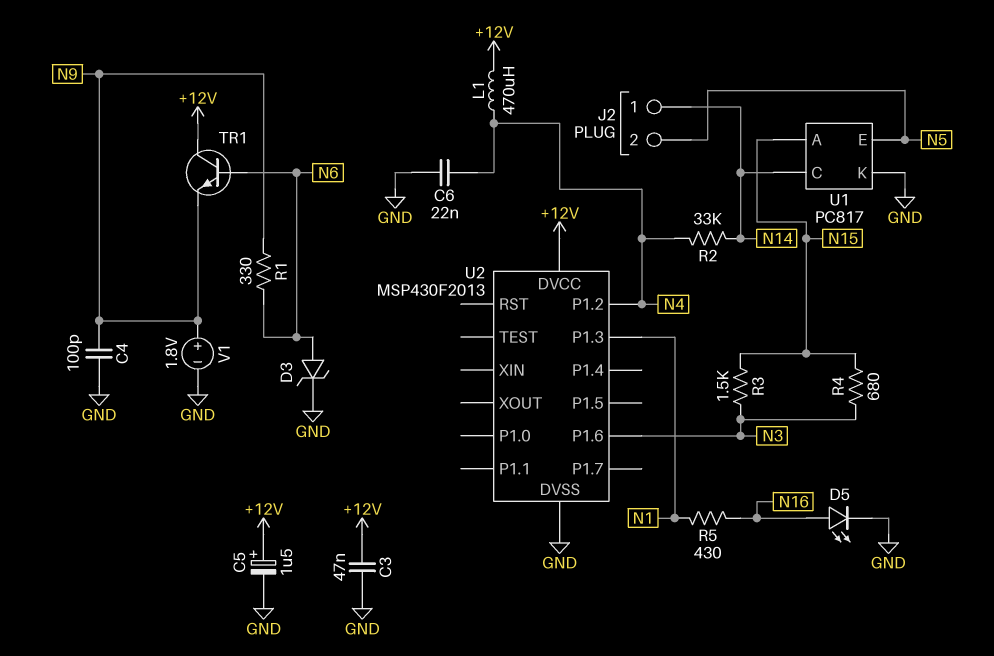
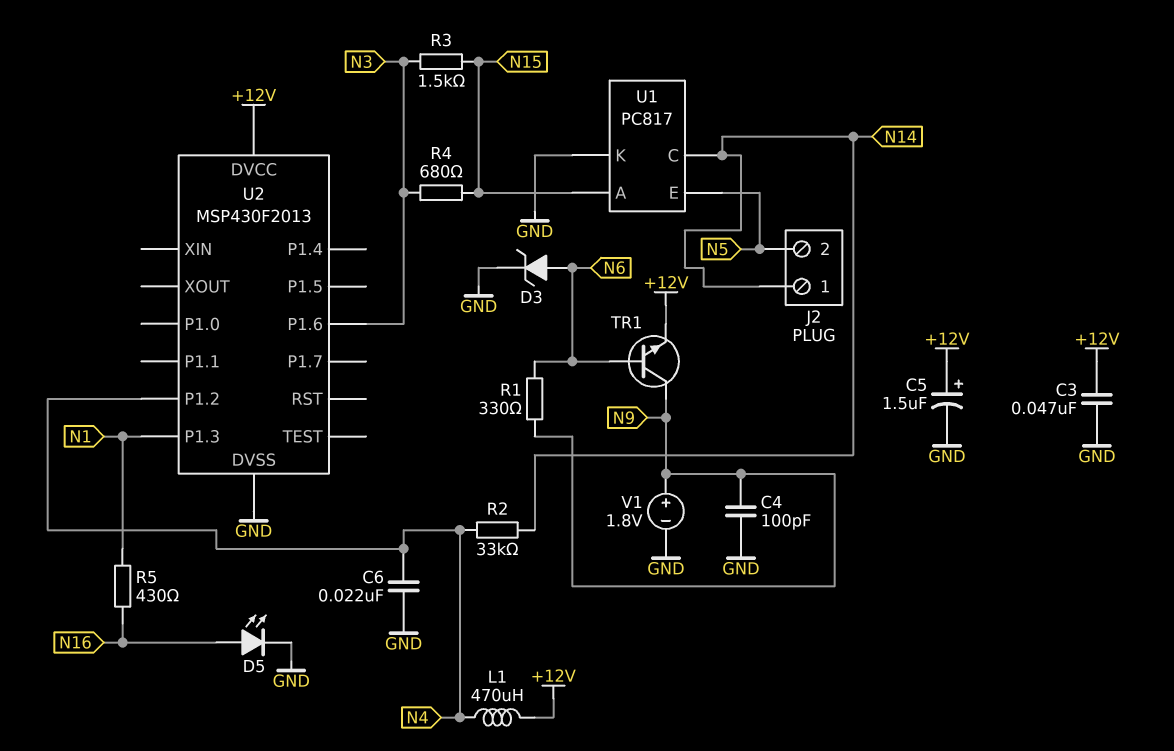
TR1: NPN (B N6, C +12V, E N9) -> NPN (B N6, C N9, E +12V)

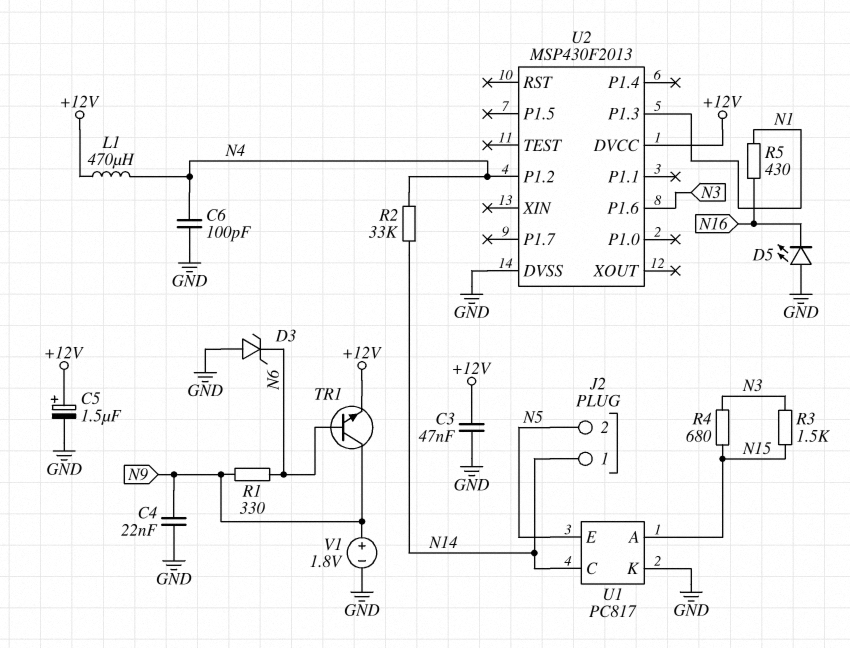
C4: 100pF (GND, N9) -> 22nF (GND, N9)
C6: 22nF (GND, N4) -> 100pF (GND, N4)
D3: zener (A N6, K GND) -> zener (A GND, K N6)
D5: LED (A N16, K GND) -> LED (A GND, K N16)

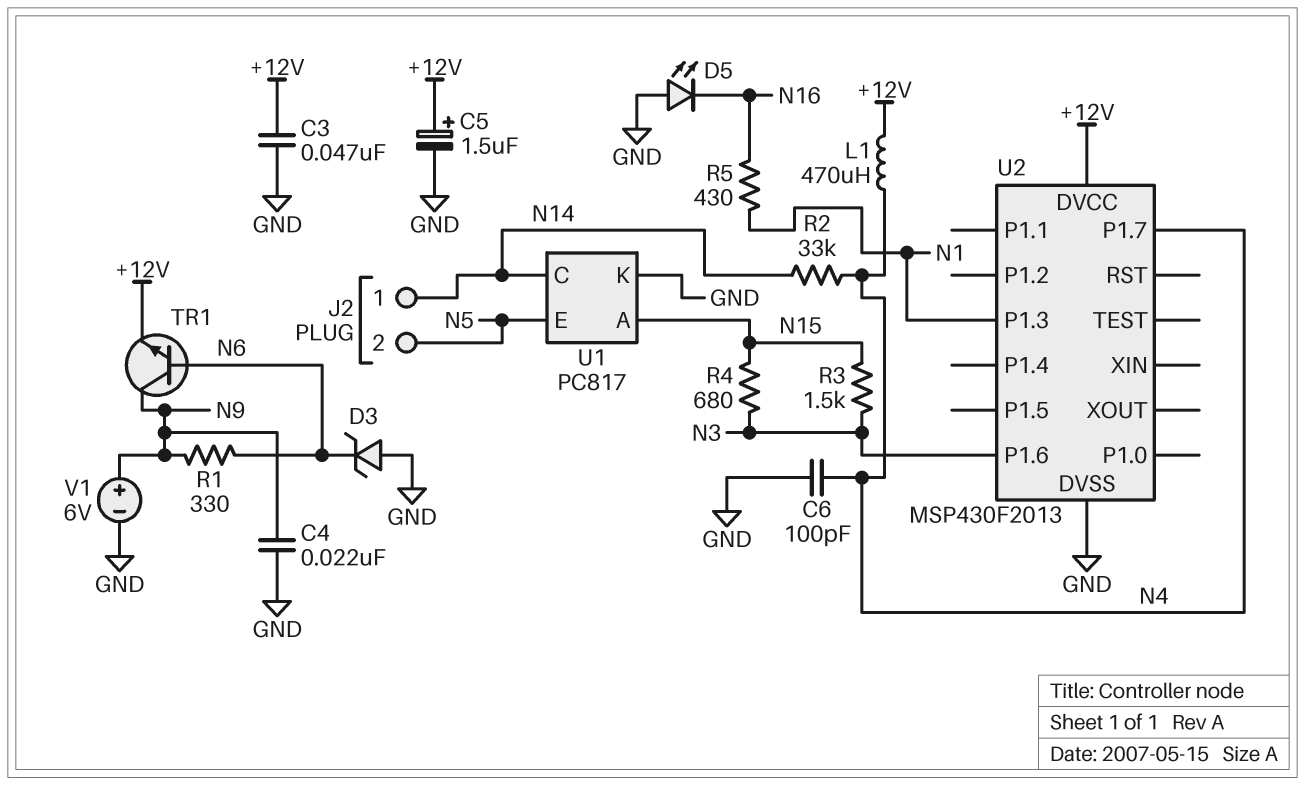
U2 pin P1.2: N4 -> none
U2 pin P1.7: none -> N4
V1: 1.8V (plus N9, minus GND) -> 6V (plus N9, minus GND)

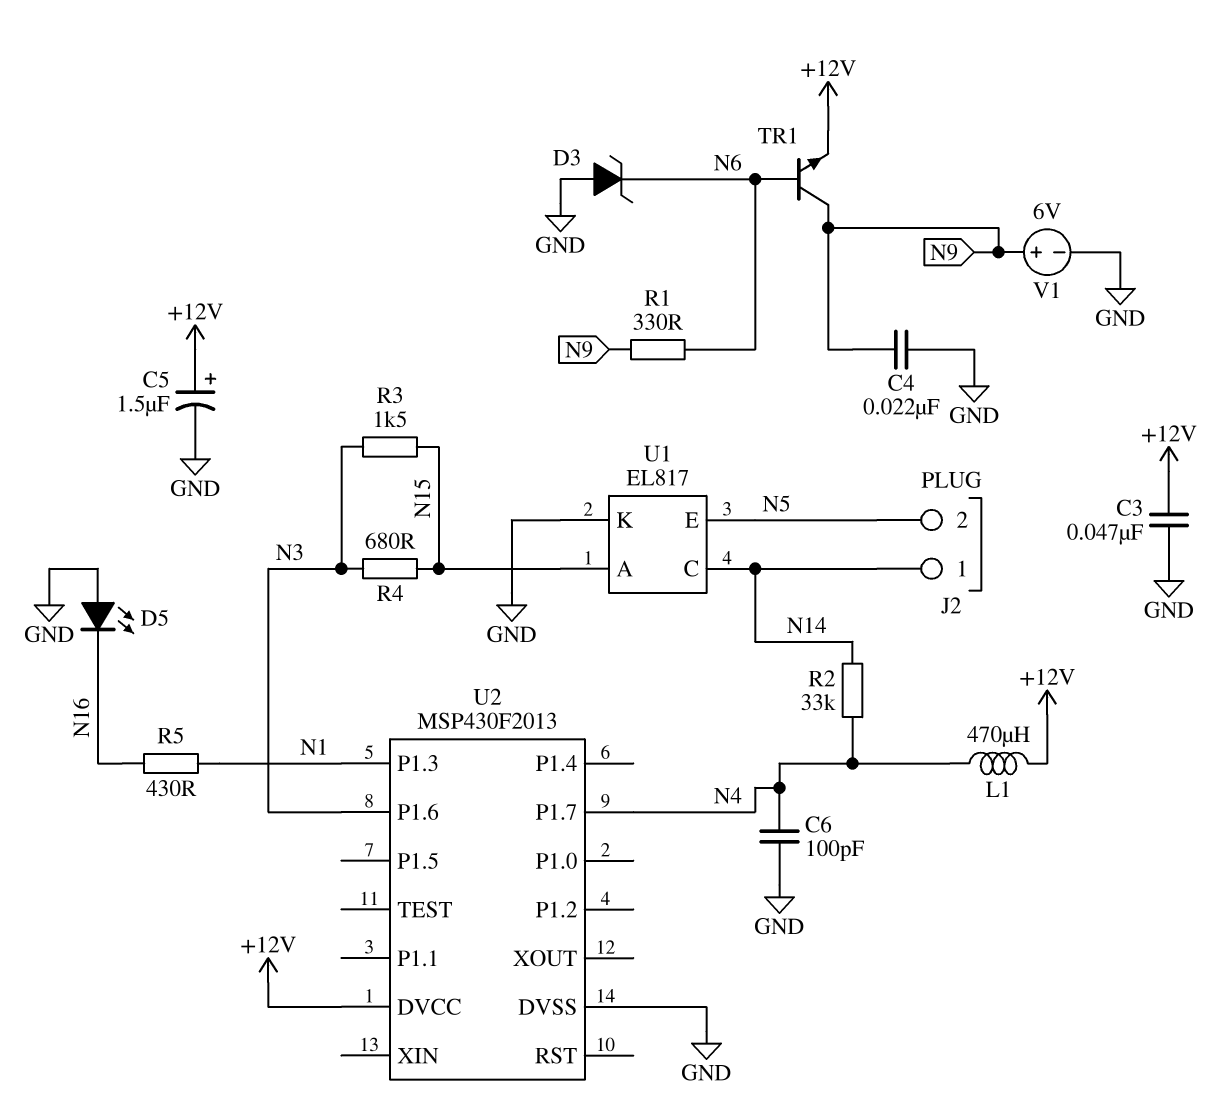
U1: PC817 -> EL817

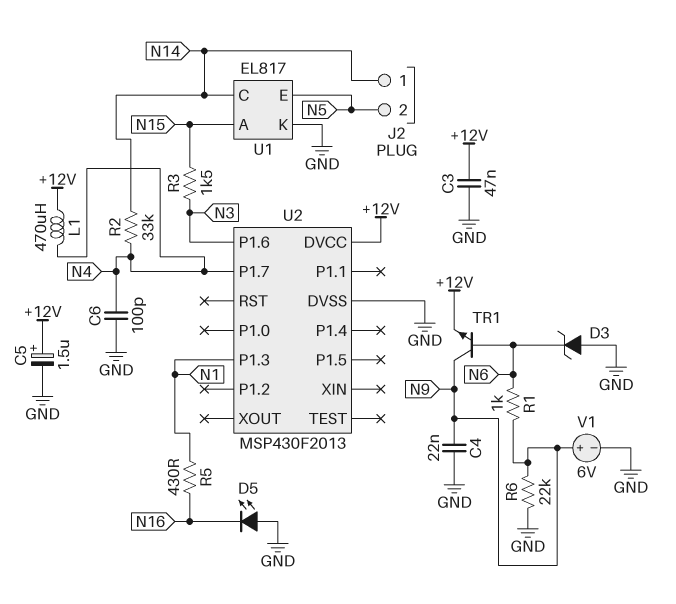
R1: 330 (N6, N9) -> 1k (N6, N9)
R4: 680 (N3, N15) -> none
R6: none -> 22k (GND, N9)

